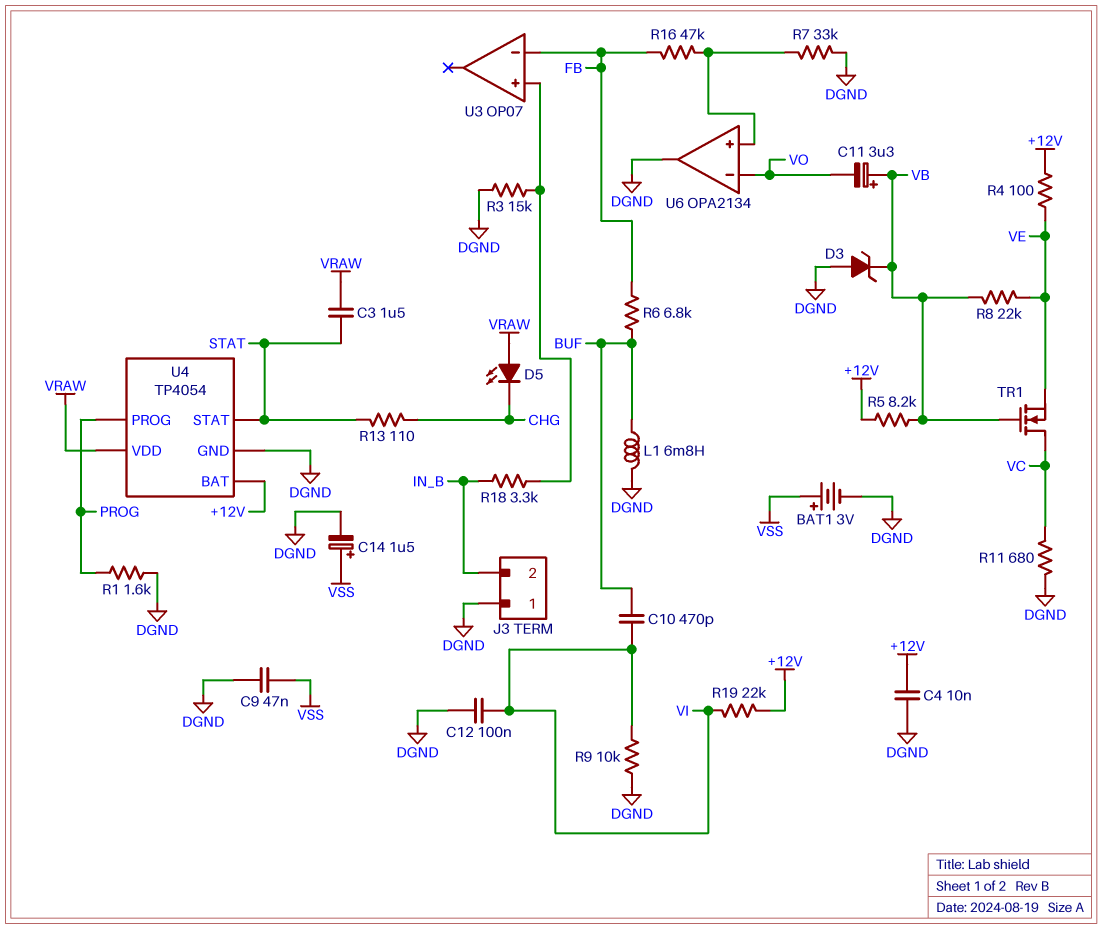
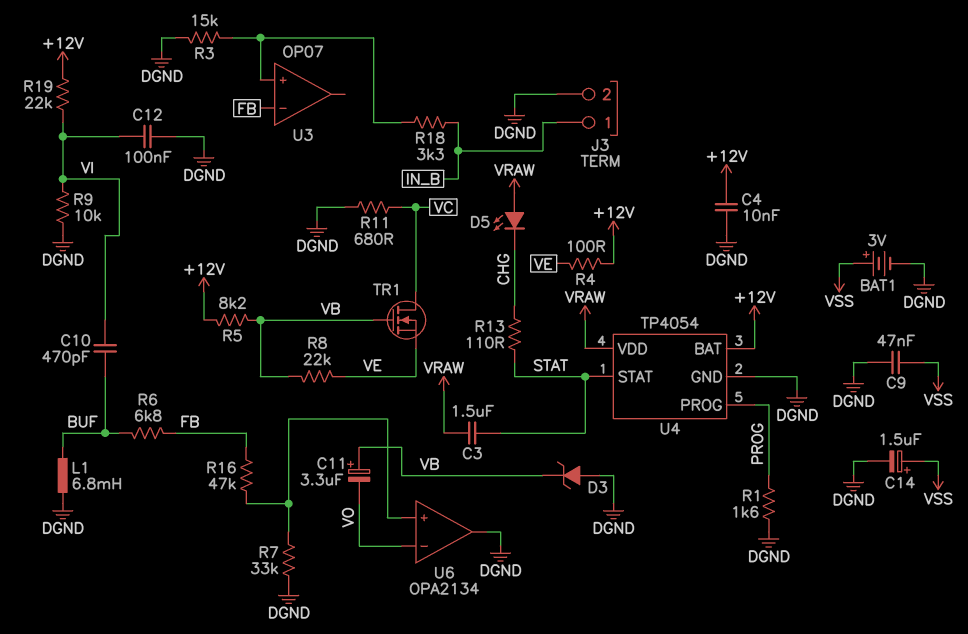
J3 pin 1: DGND -> IN_B
J3 pin 2: IN_B -> DGND

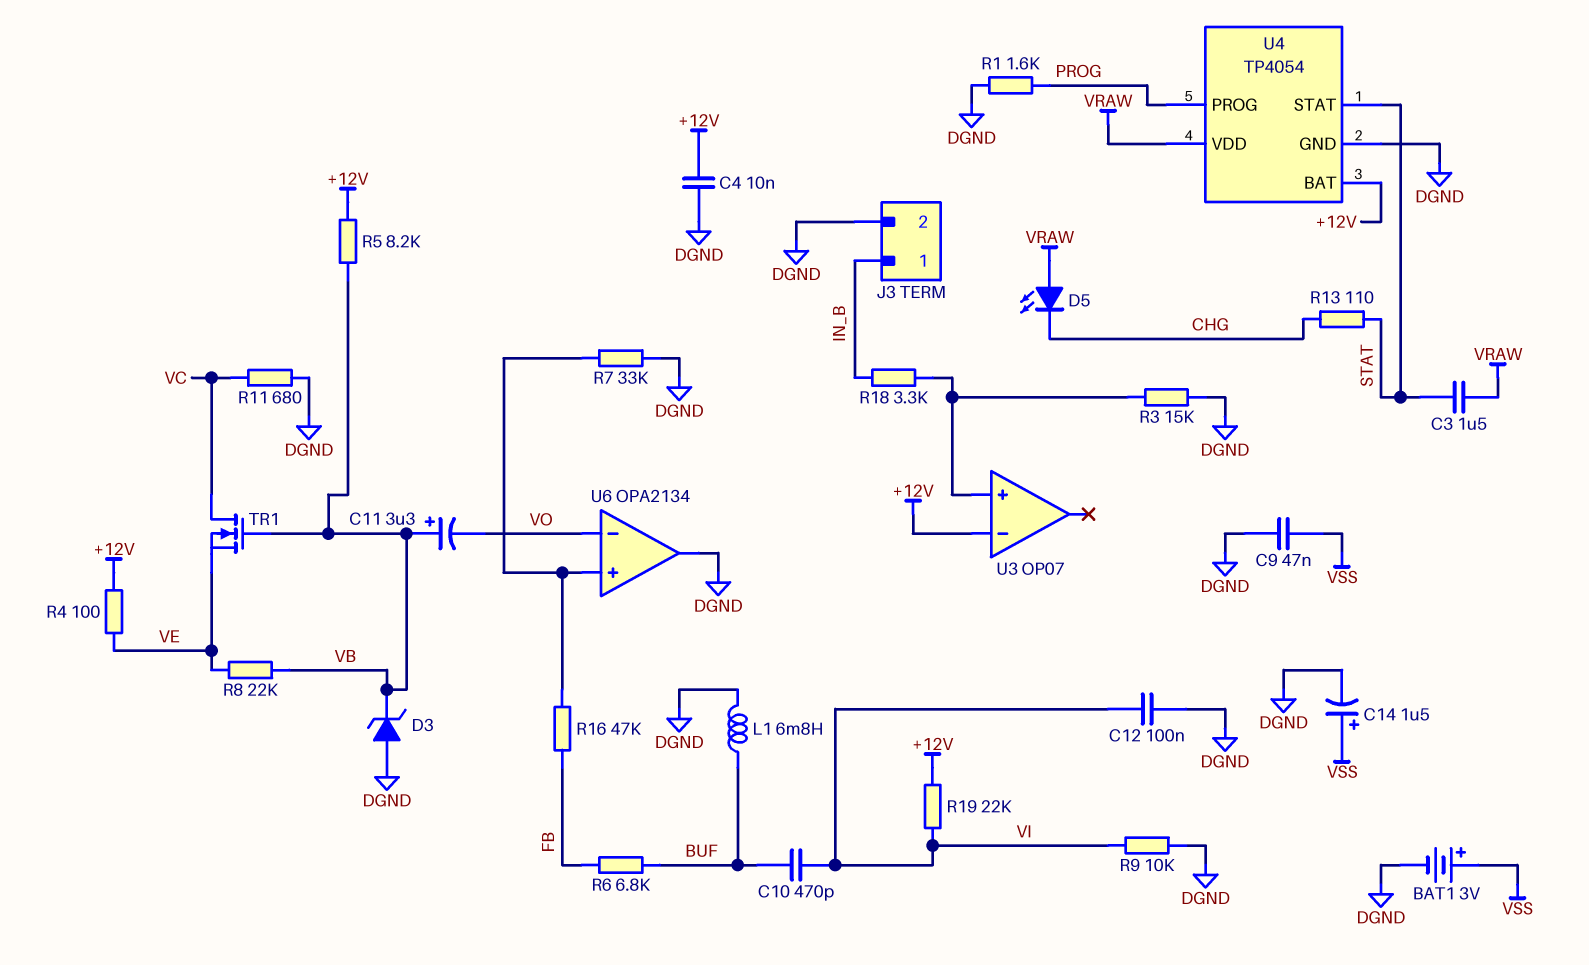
U3 pin in-: FB -> +12V

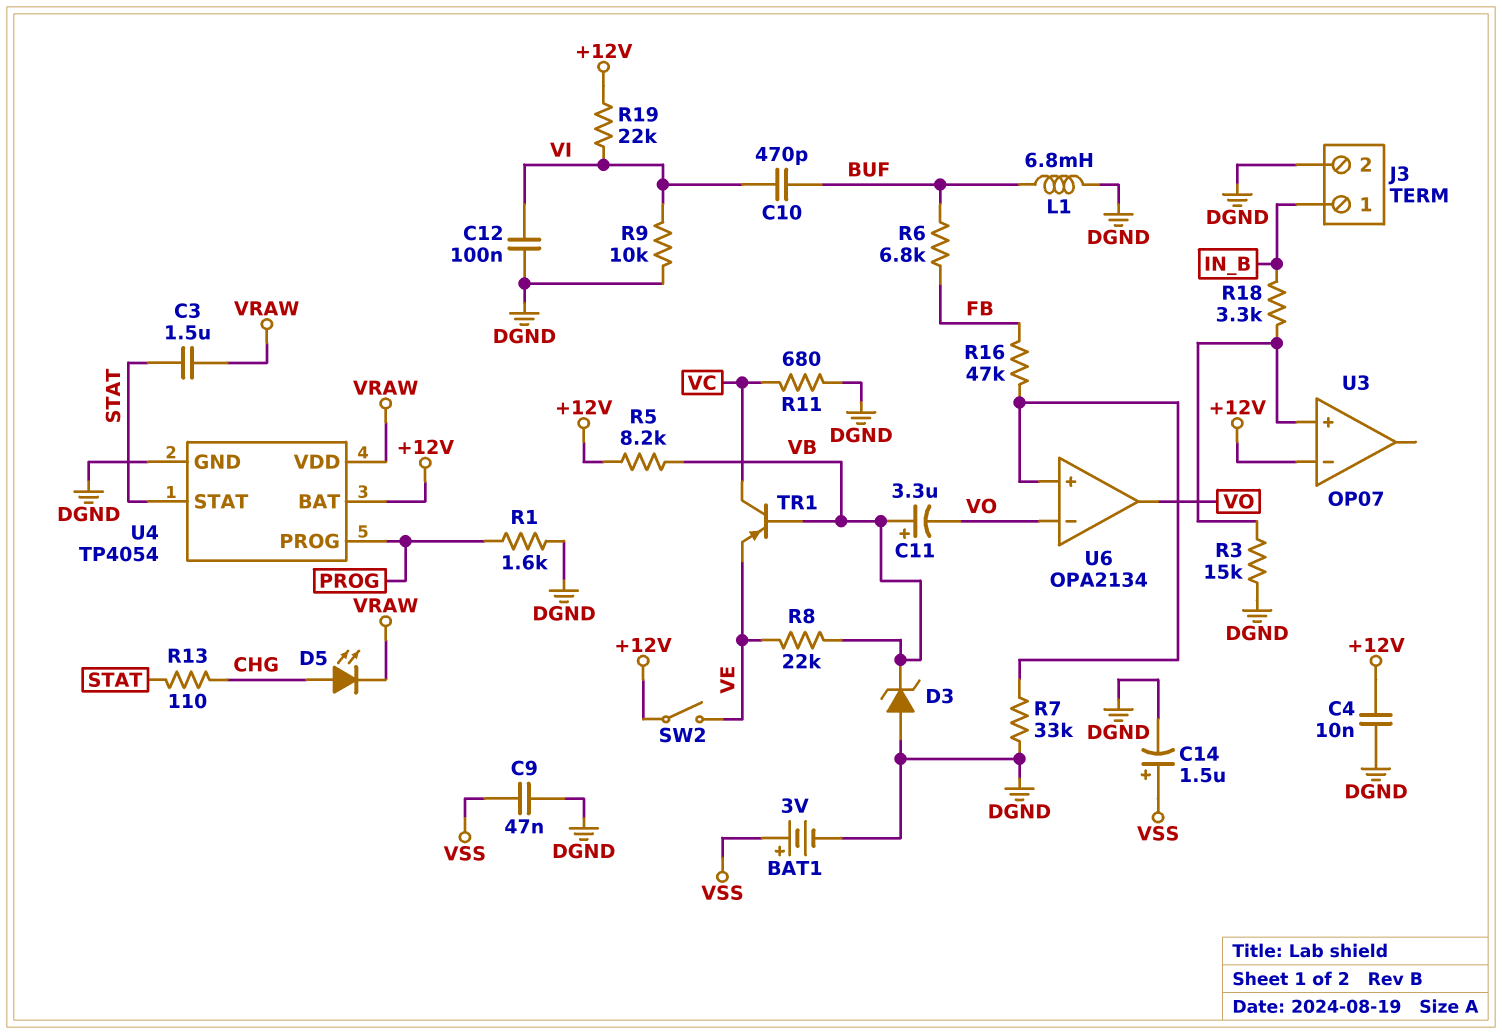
D5: LED (A VRAW, K CHG) -> LED (A CHG, K VRAW)
R4: 100 (+12V, VE) -> none
SW2: none -> switch (+12V, VE)
TR1: NMOS (G VB, D VC, S VE) -> PNP (B VB, C VC, E VE)
U6 pin out: DGND -> VO

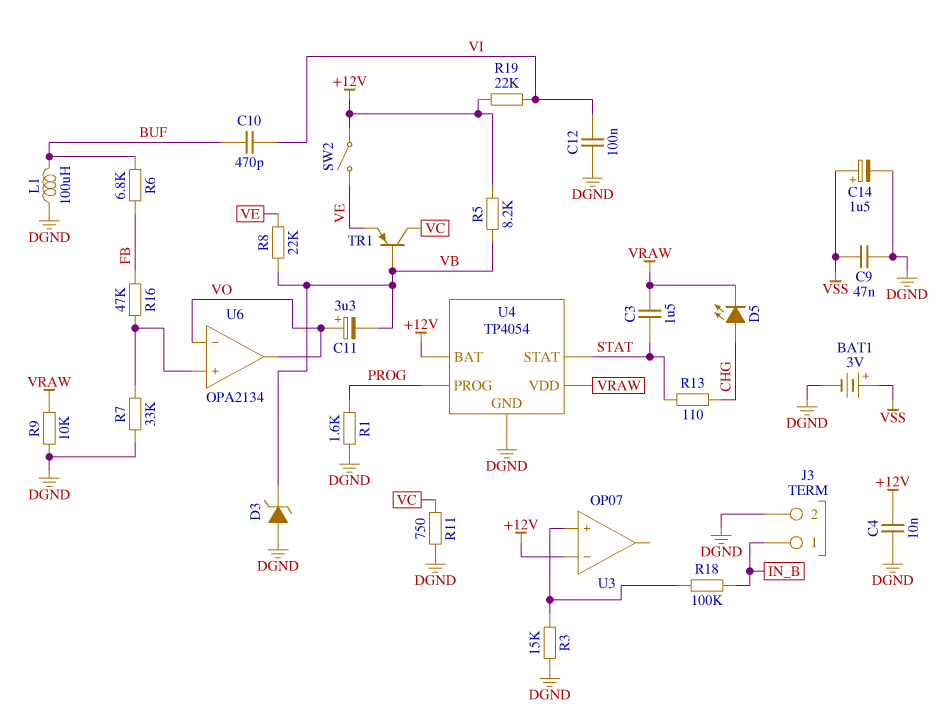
C11: 3.3uF (plus VB, minus VO) -> 3.3uF (plus VO, minus VB)
L1: 6.8mH (BUF, DGND) -> 100uH (BUF, DGND)
R9: 10k (DGND, VI) -> 10k (DGND, VRAW)
R11: 680 (DGND, VC) -> 750 (DGND, VC)
R18: 3.3k (IN_B, U3/in+) -> 100k (IN_B, U3/in+)

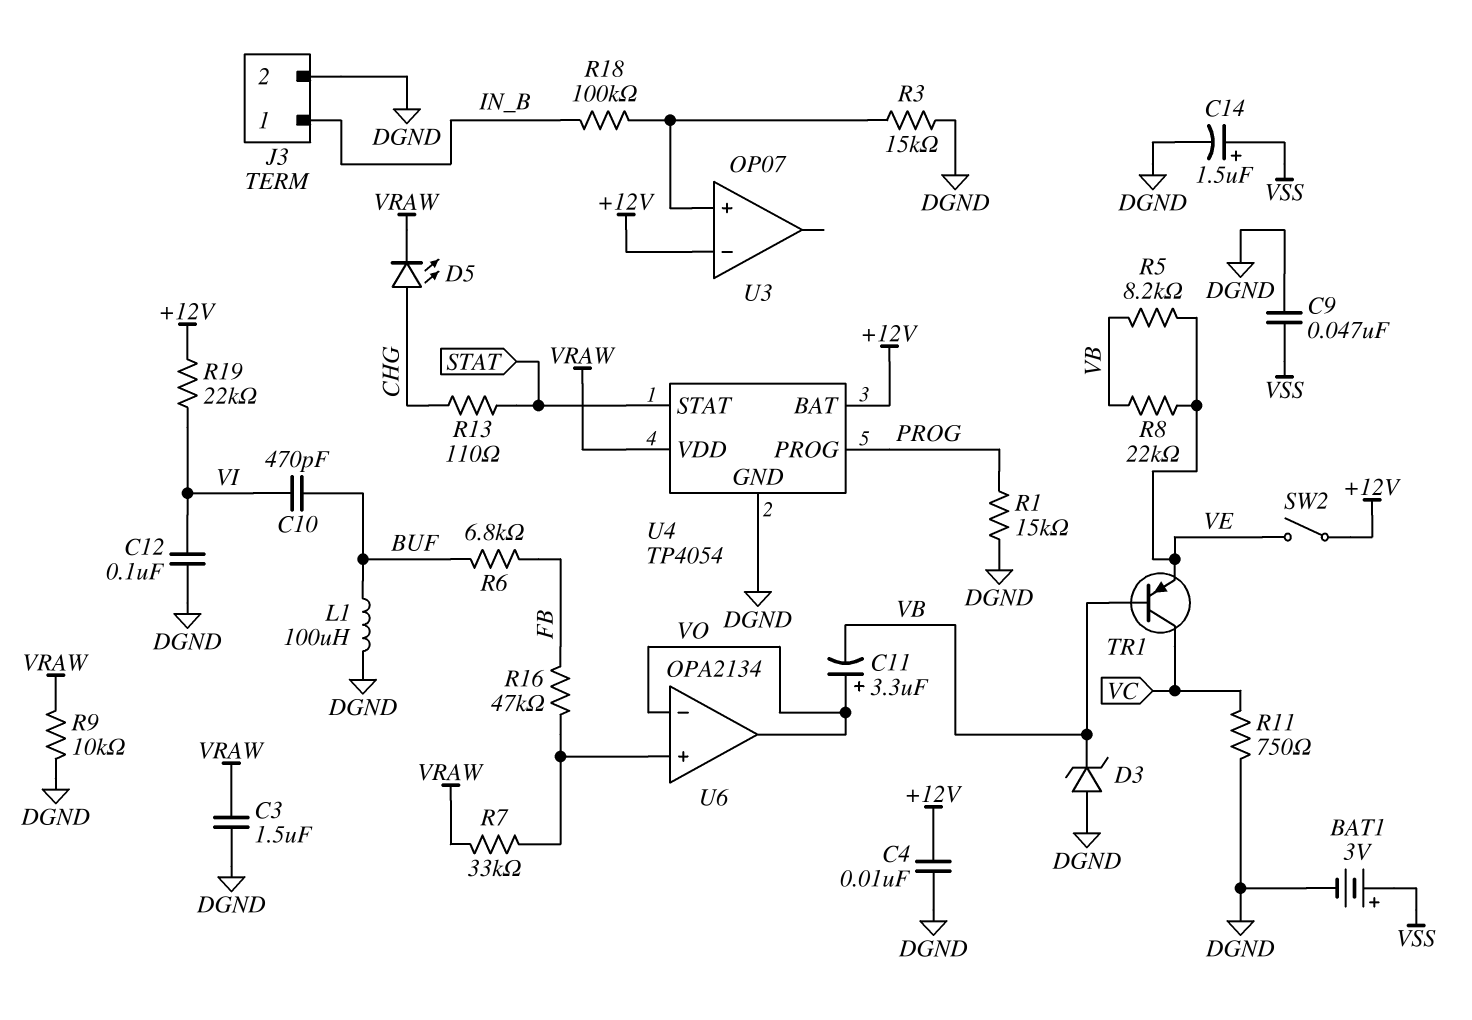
C3: 1.5uF (STAT, VRAW) -> 1.5uF (DGND, VRAW)
R1: 1.6k (DGND, PROG) -> 15k (DGND, PROG)
R5: 8.2k (+12V, VB) -> 8.2k (VB, VE)
R7: 33k (DGND, U6/in+) -> 33k (U6/in+, VRAW)

